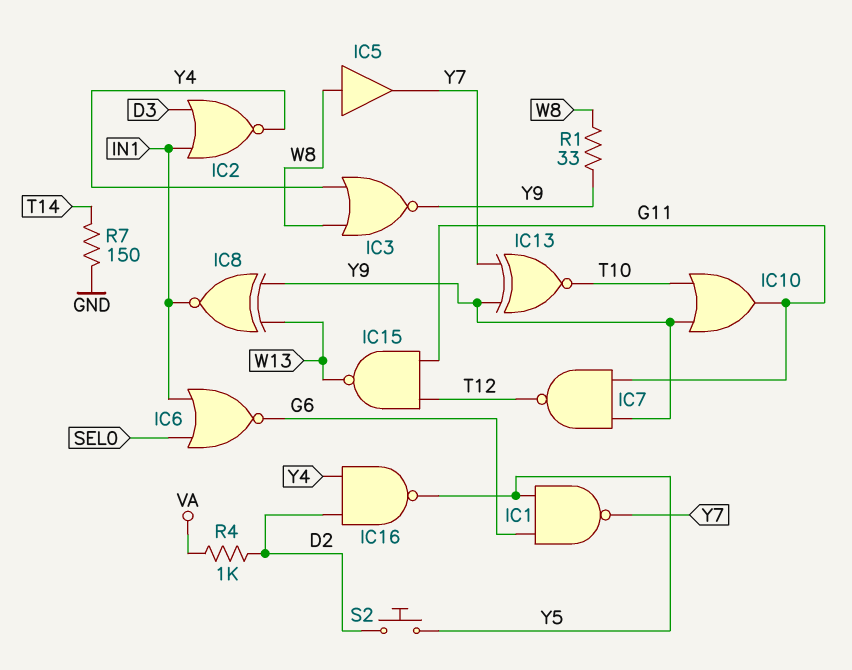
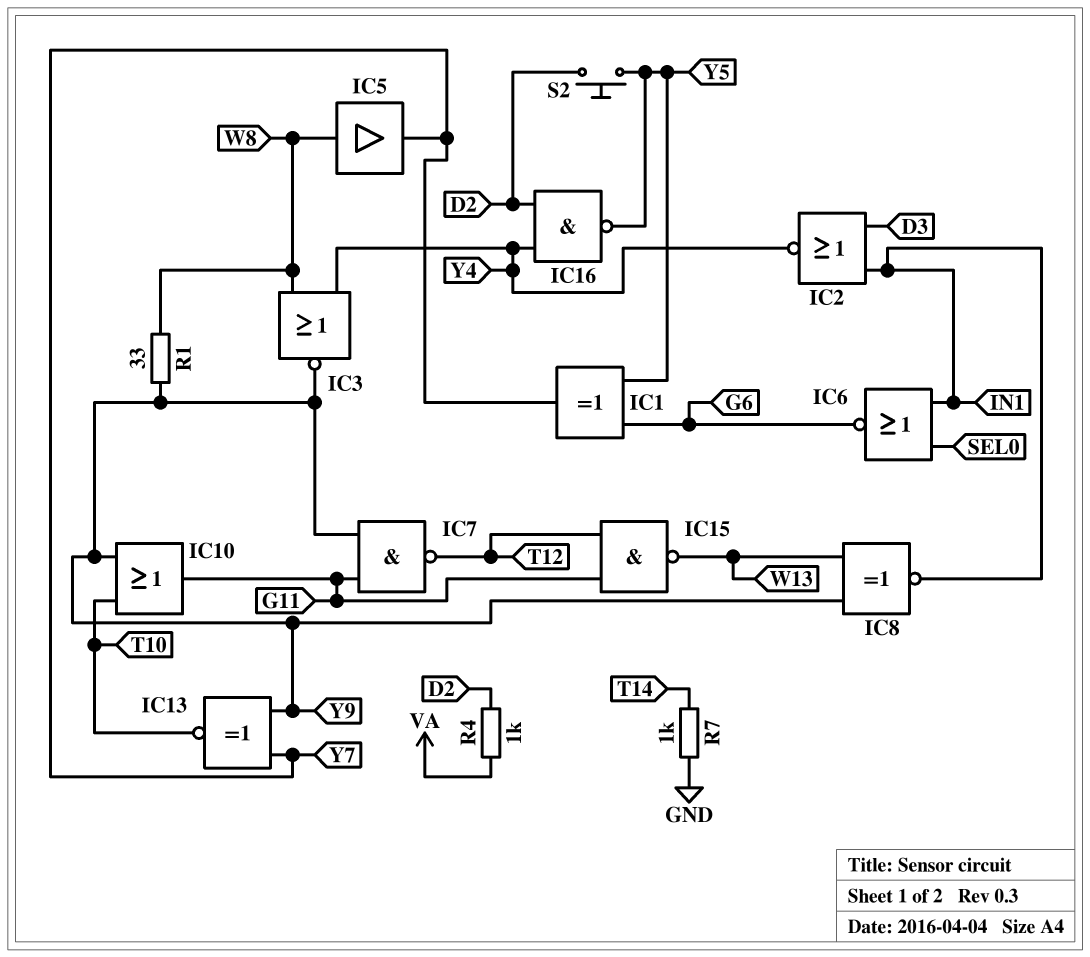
IC1: NAND (in G6, in Y5, out Y7) -> XOR (in G6, in Y5, out Y7)
R7: 150 (GND, T14) -> 1k (GND, T14)

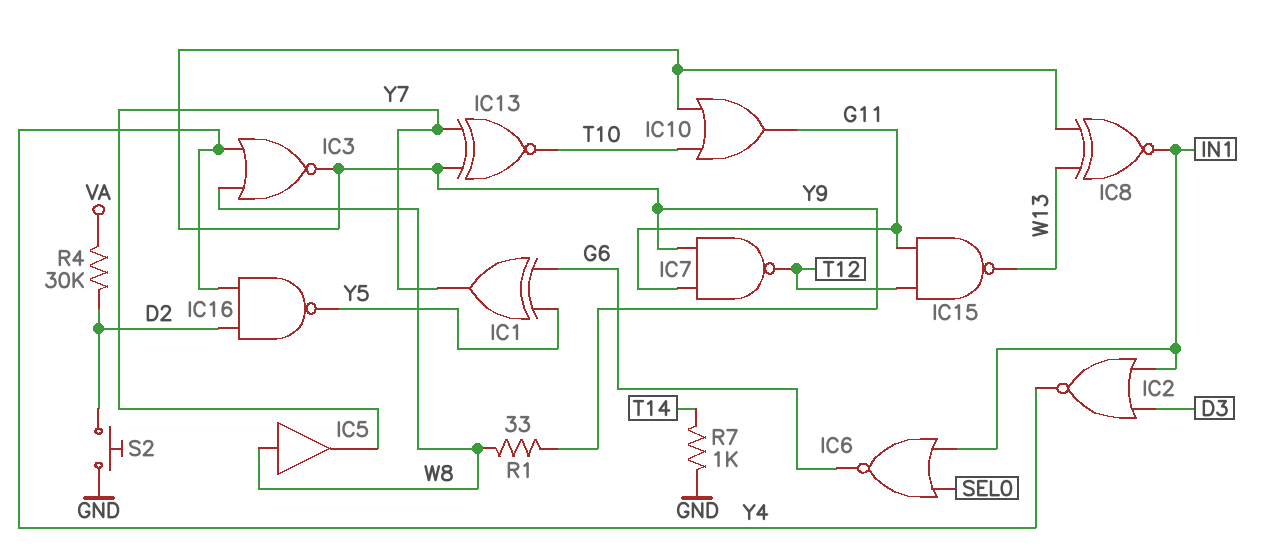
R4: 1k (D2, VA) -> 30k (D2, VA)
S2: button (D2, Y5) -> button (D2, GND)

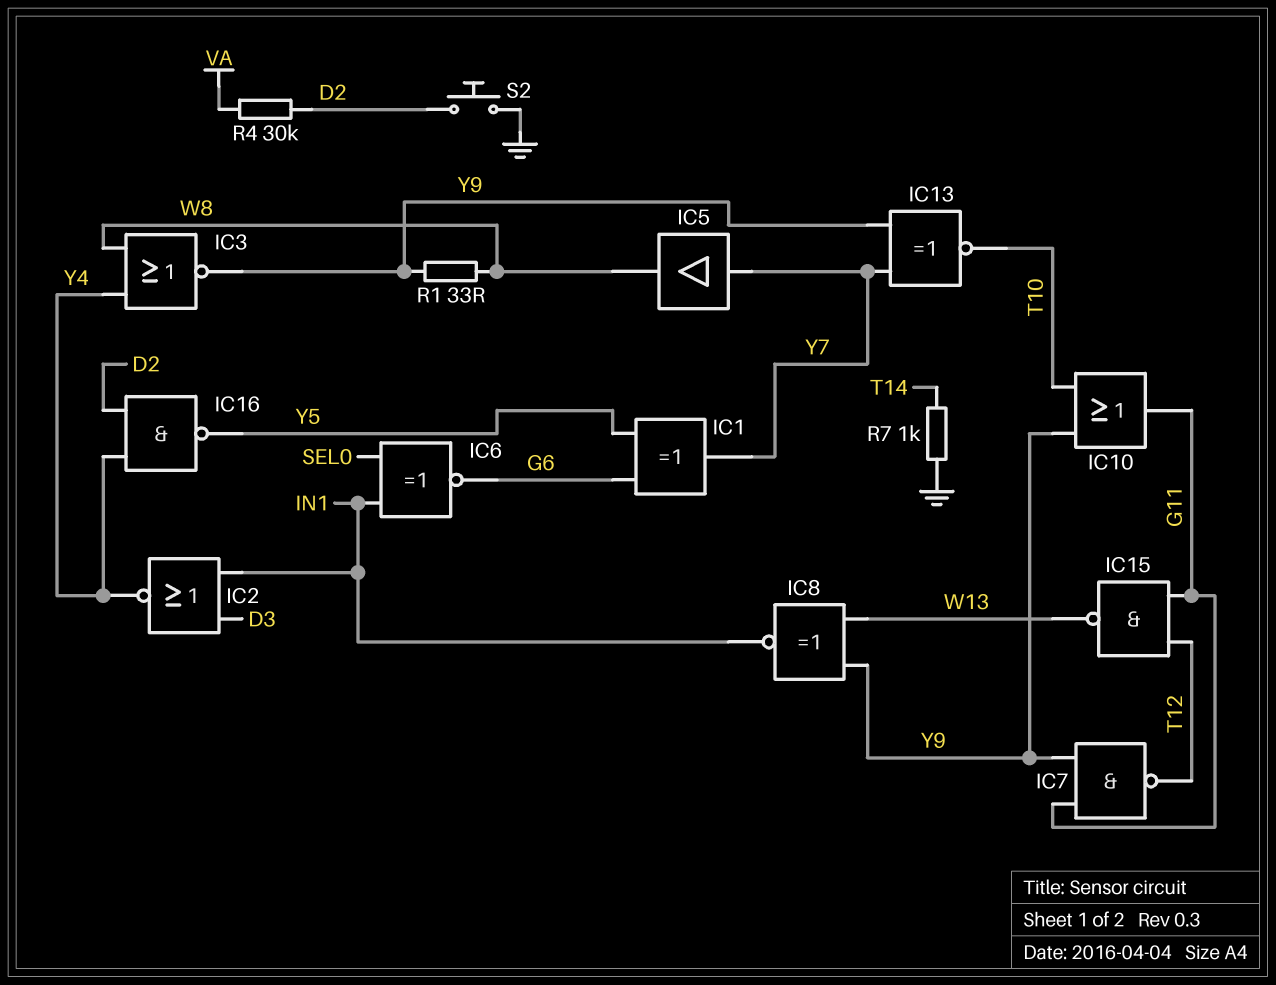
IC5: buffer (in W8, out Y7) -> buffer (in Y7, out W8)
IC6: NOR (in IN1, in SEL0, out G6) -> XNOR (in IN1, in SEL0, out G6)

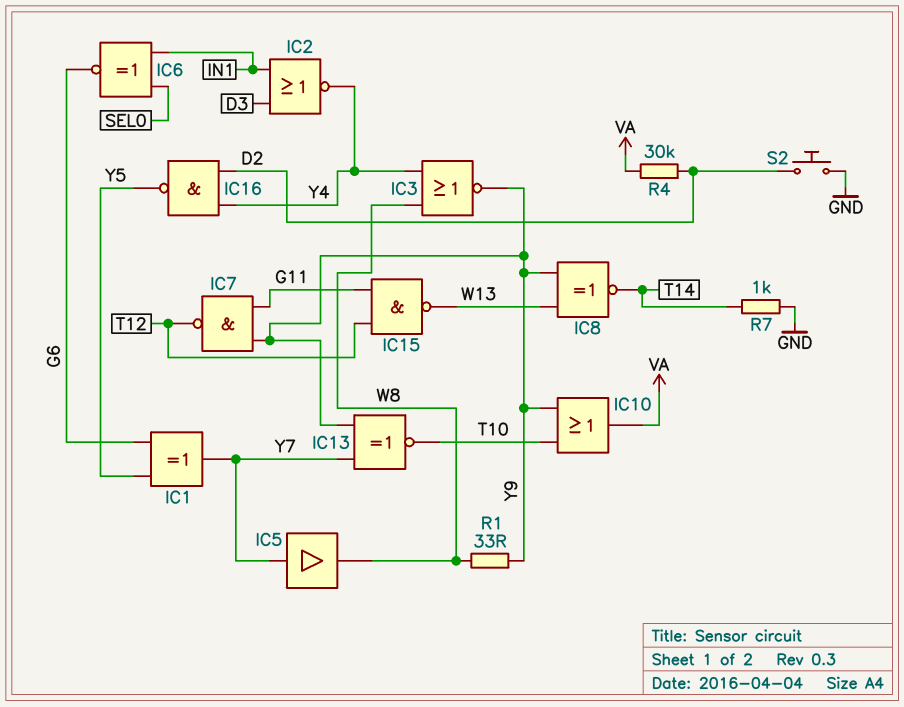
IC8: XNOR (in W13, in Y9, out IN1) -> XNOR (in W13, in Y9, out T14)
IC10: OR (in T10, in Y9, out G11) -> OR (in T10, in Y9, out VA)

